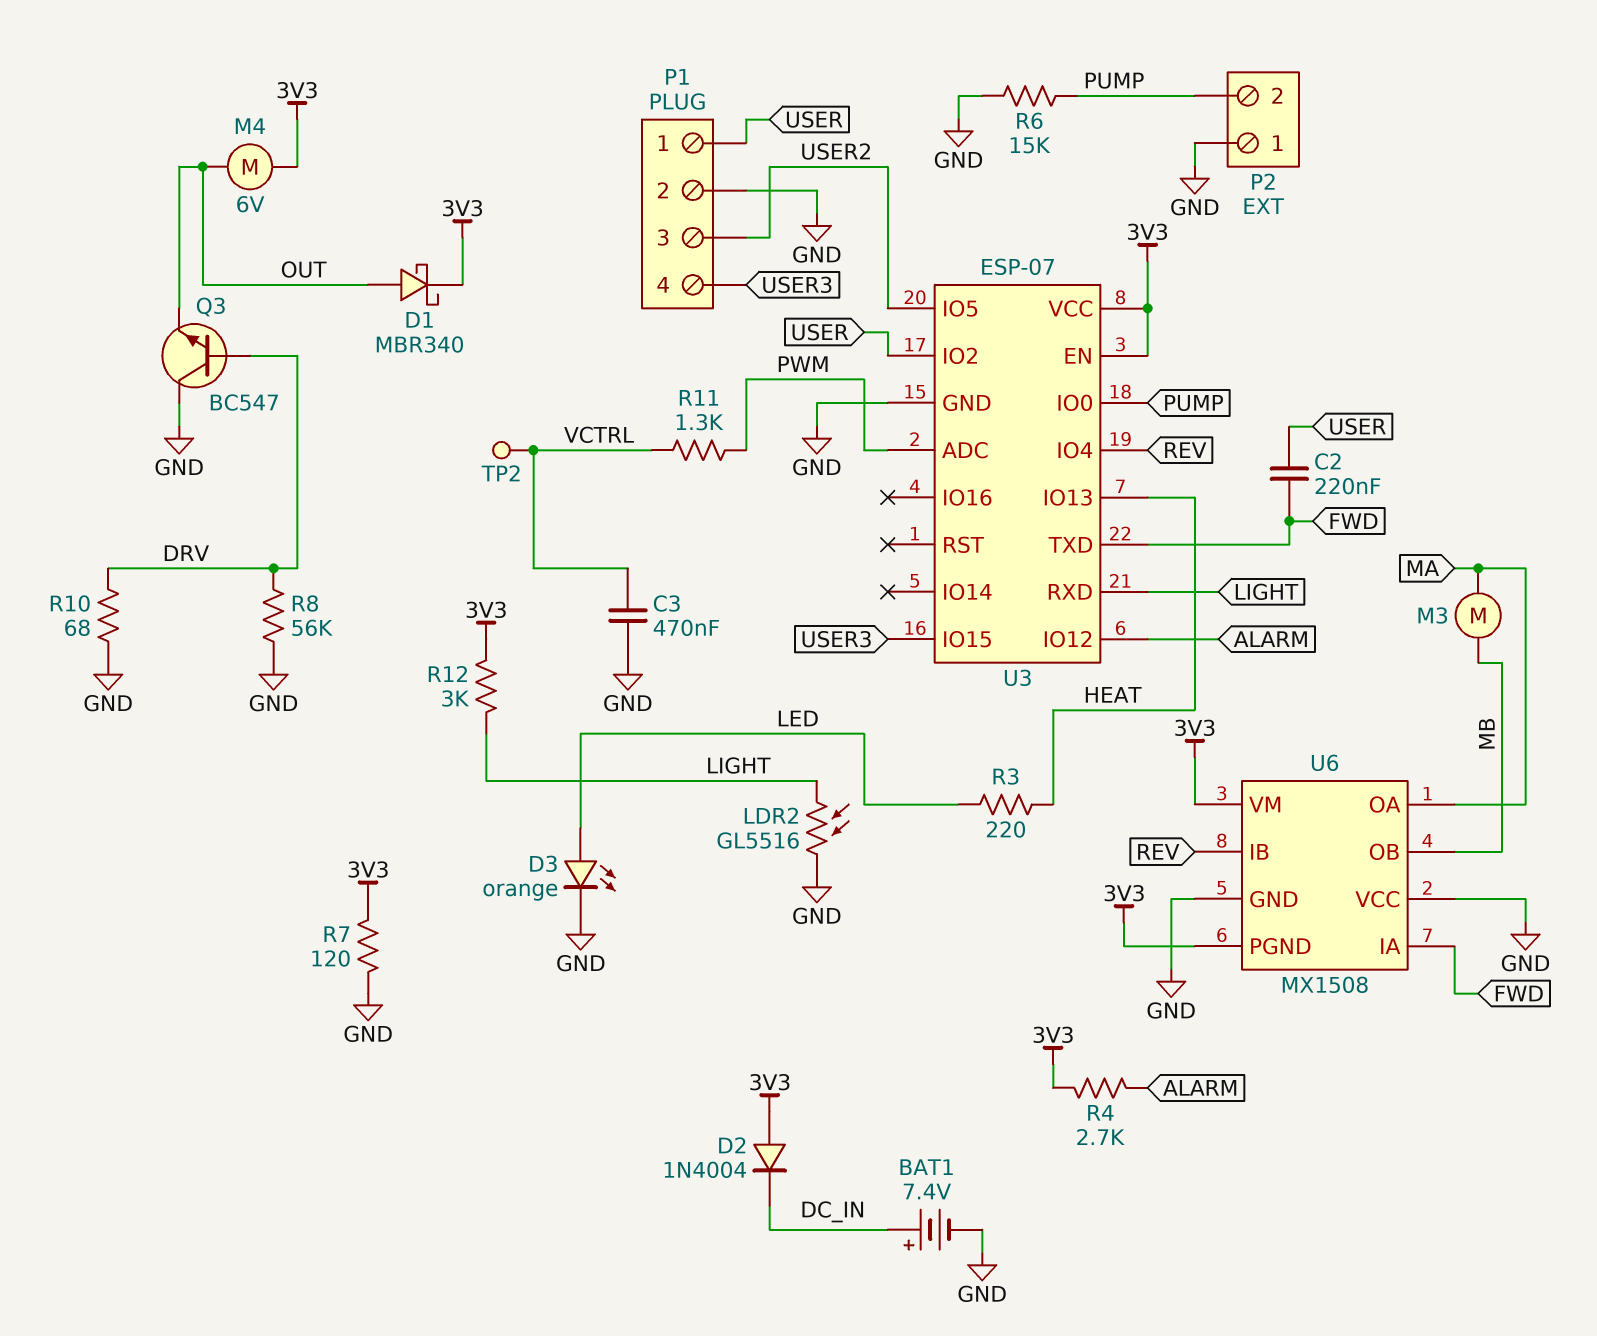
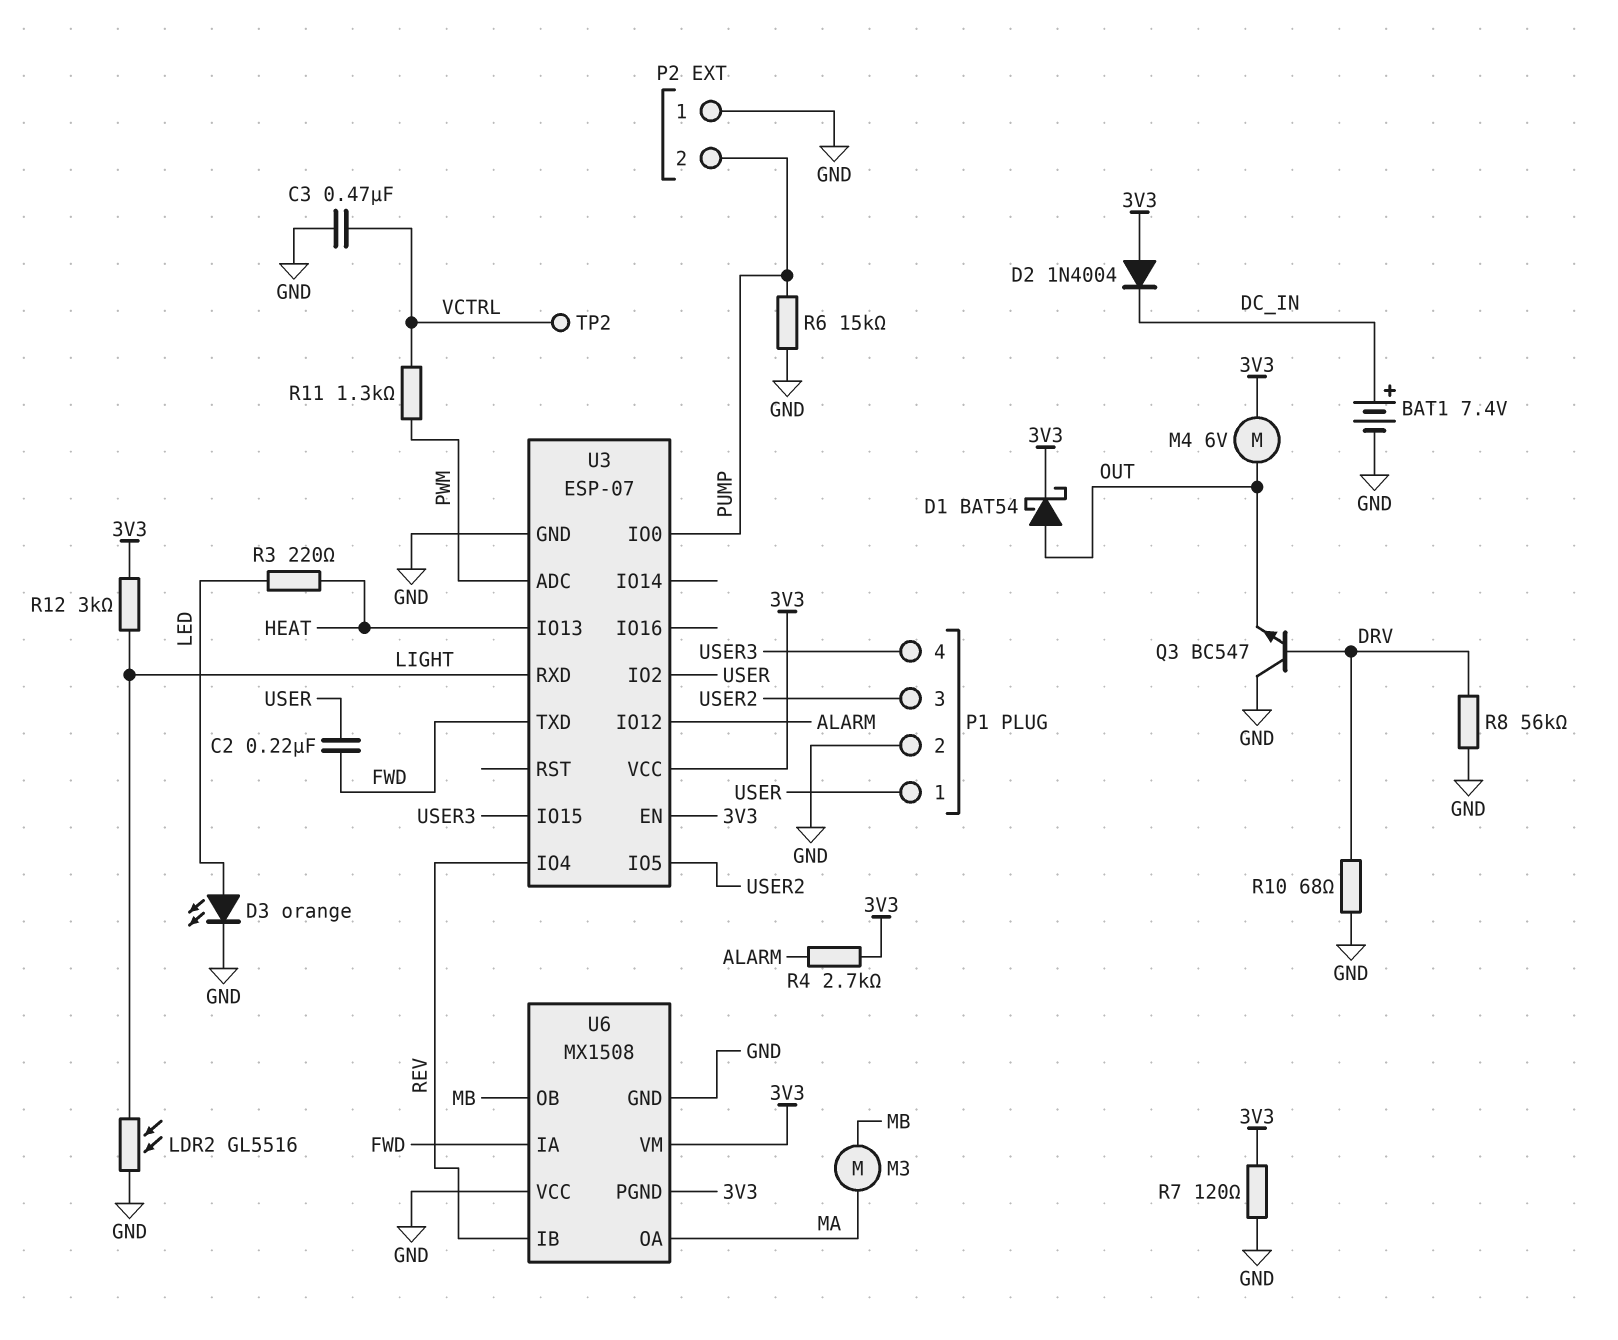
D1: schottky MBR340 (A OUT, K 3V3) -> schottky BAT54 (A OUT, K 3V3)

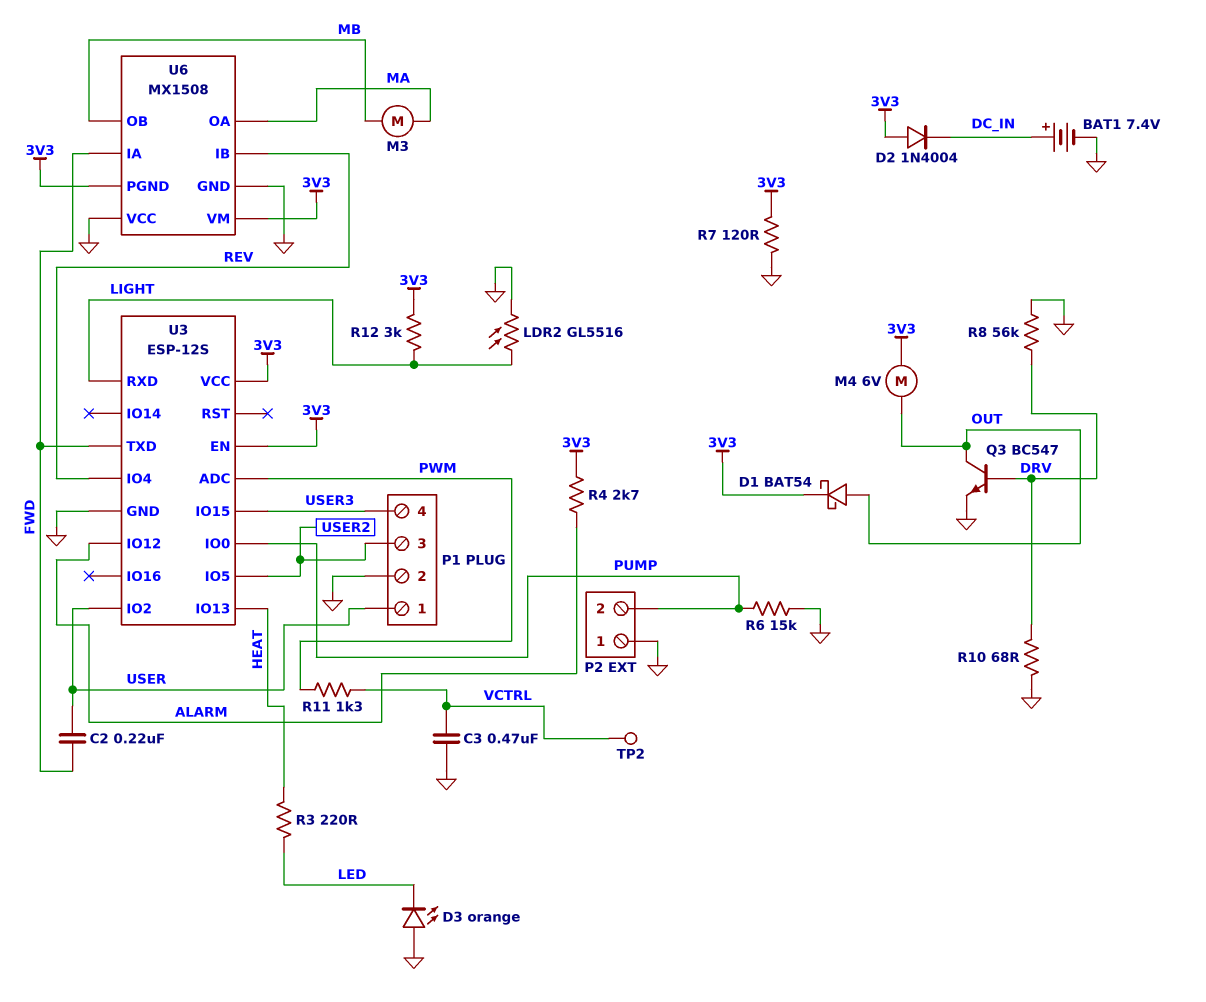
D3: LED orange (A LED, K GND) -> LED orange (A GND, K LED)
Q3: NPN BC547 (B DRV, C GND, E OUT) -> NPN BC547 (B DRV, C OUT, E GND)
U3: ESP-07 -> ESP-12S

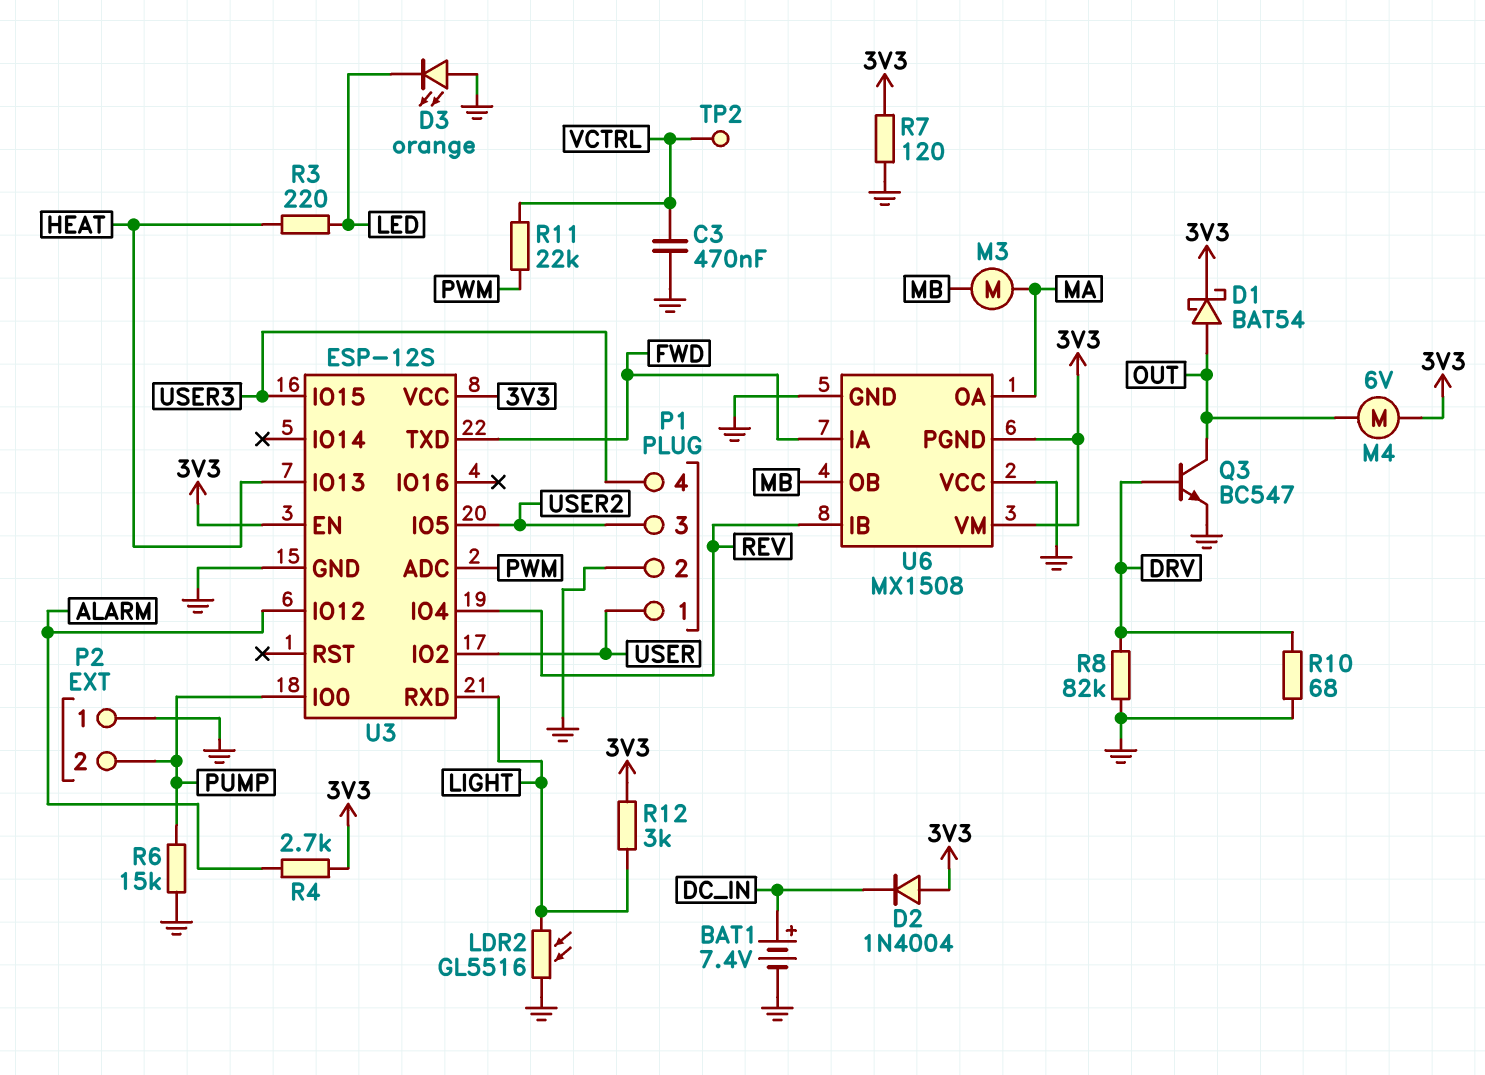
C2: 220nF (FWD, USER) -> none
R8: 56k (DRV, GND) -> 82k (DRV, GND)
R11: 1.3k (PWM, VCTRL) -> 22k (PWM, VCTRL)

